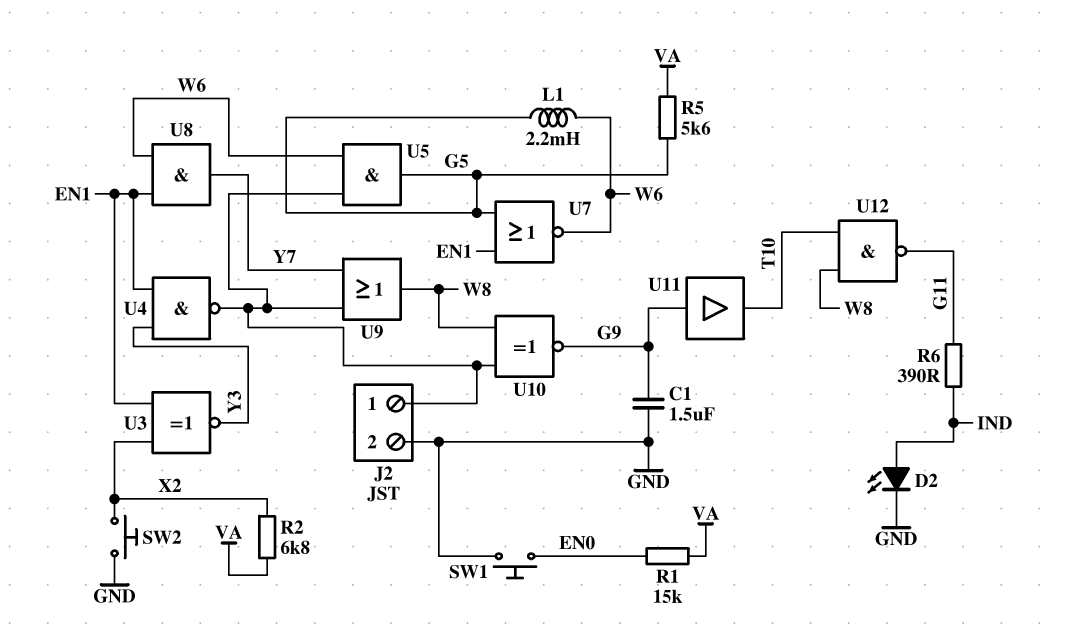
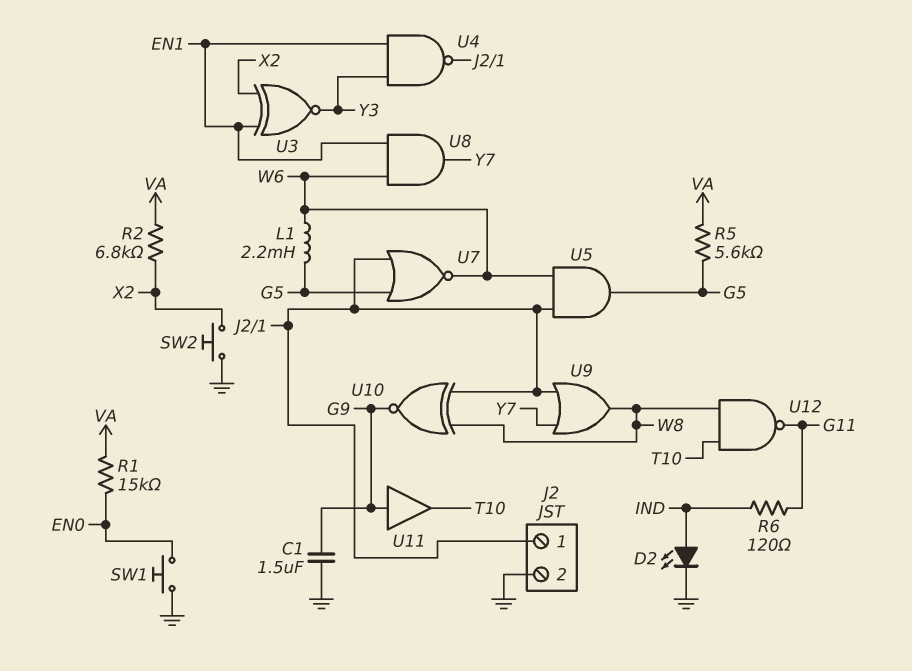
R6: 390 (G11, IND) -> 120 (G11, IND)
U7: NOR (in EN1, in G5, out W6) -> NOR (in G5, in J2/1, out W6)

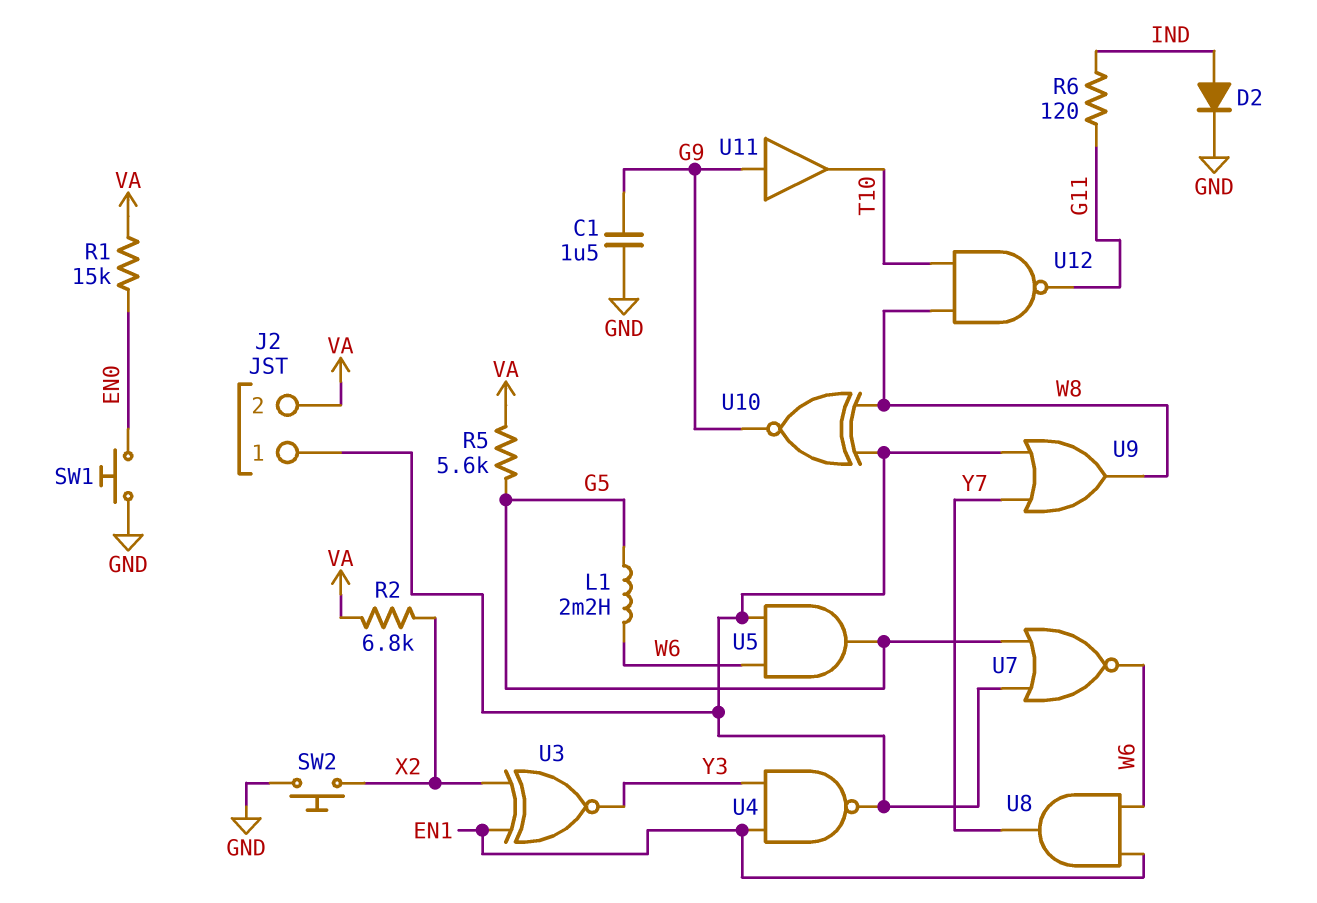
D2: LED (A IND, K GND) -> diode (A IND, K GND)
J2 pin 2: GND -> VA

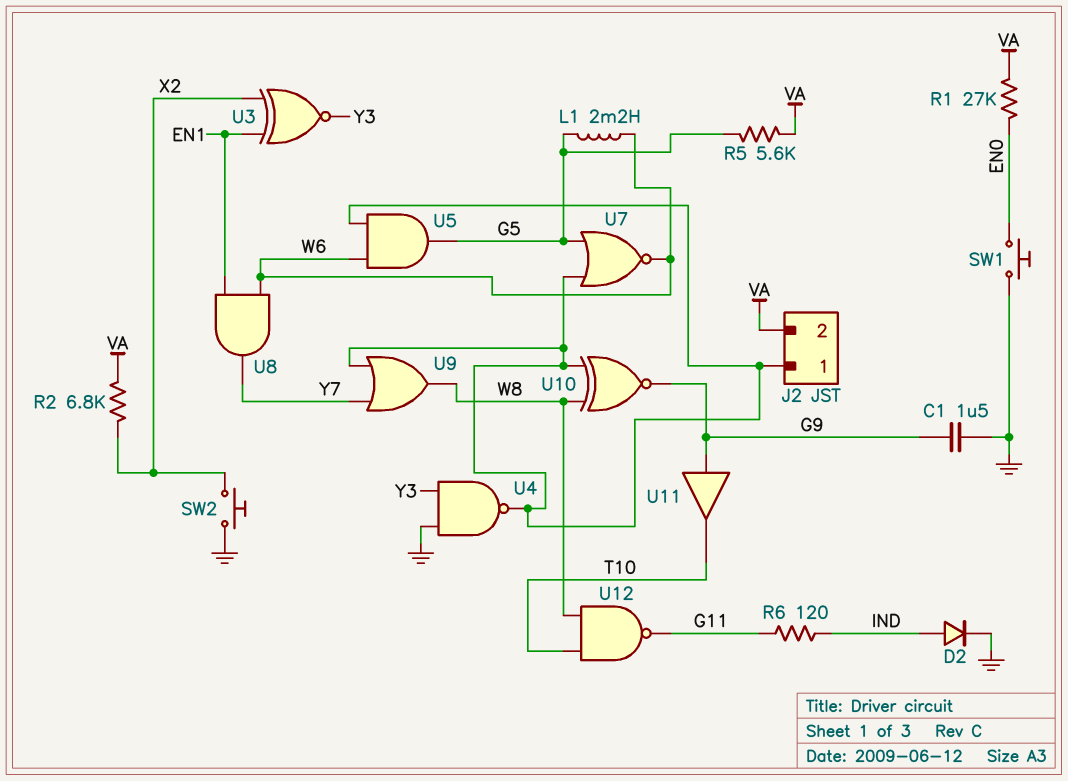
R1: 15k (EN0, VA) -> 27k (EN0, VA)
U4: NAND (in EN1, in Y3, out J2/1) -> NAND (in GND, in Y3, out J2/1)

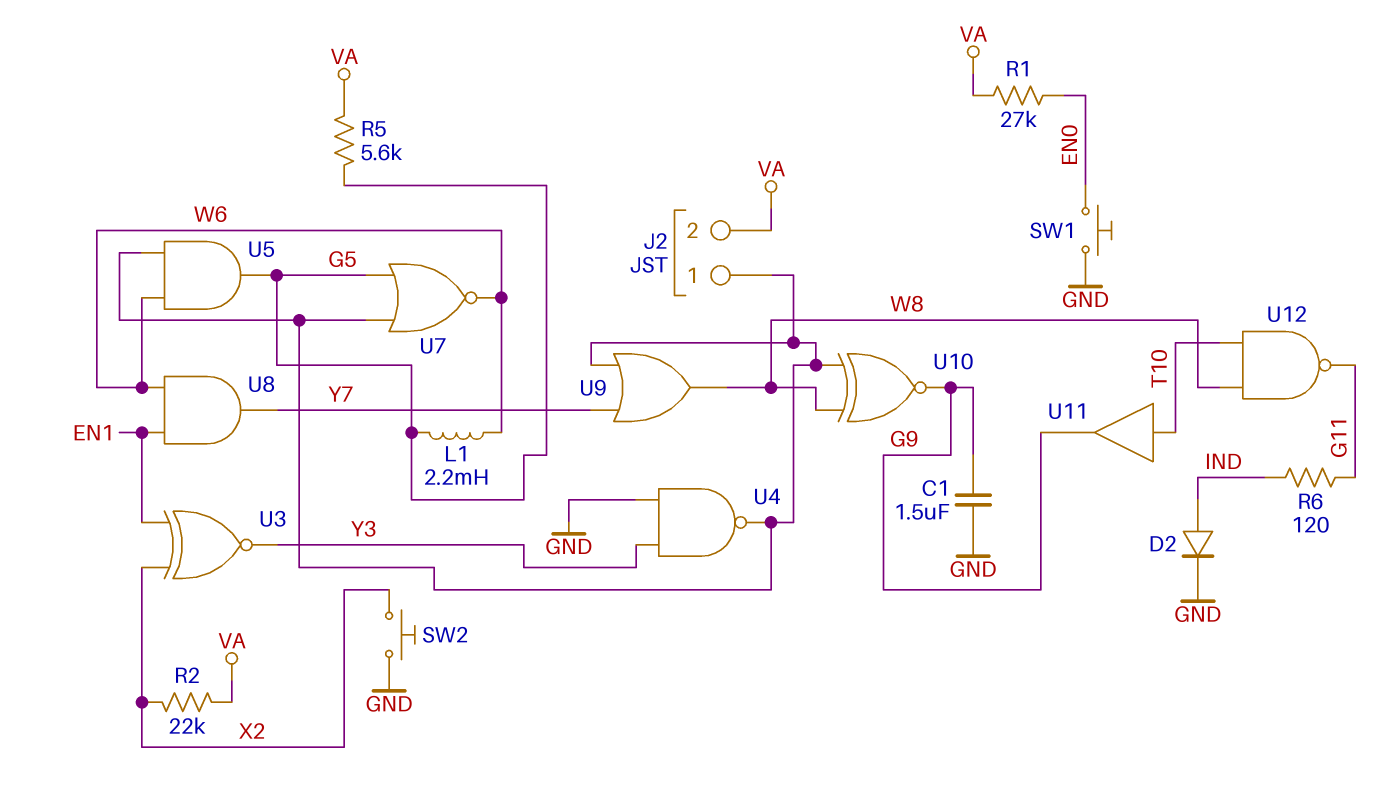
R2: 6.8k (VA, X2) -> 22k (VA, X2)
U11: buffer (in G9, out T10) -> buffer (in T10, out G9)

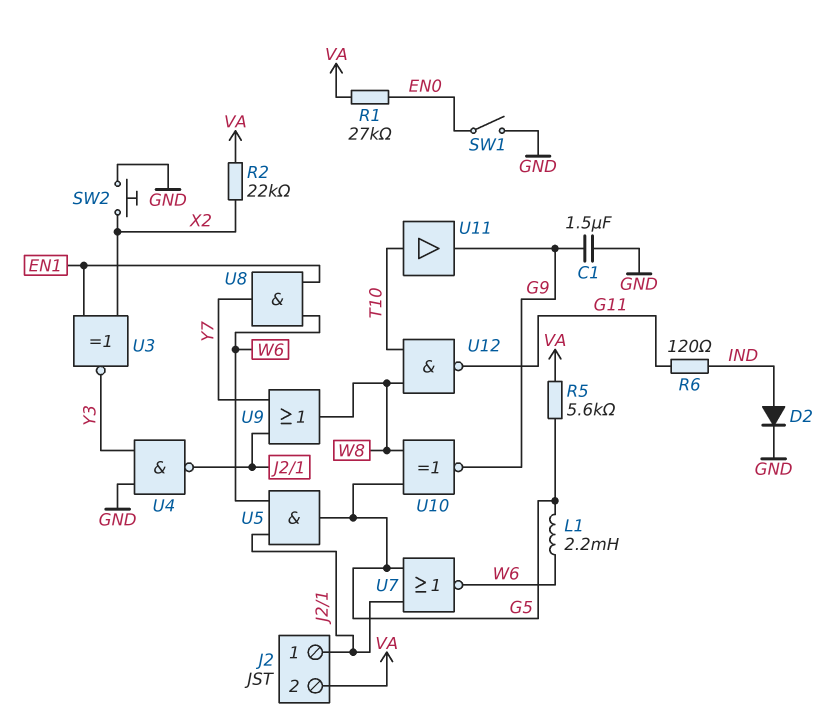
SW1: button (EN0, GND) -> switch (EN0, GND)
U10: XNOR (in J2/1, in W8, out G9) -> XNOR (in G5, in W8, out G9)

